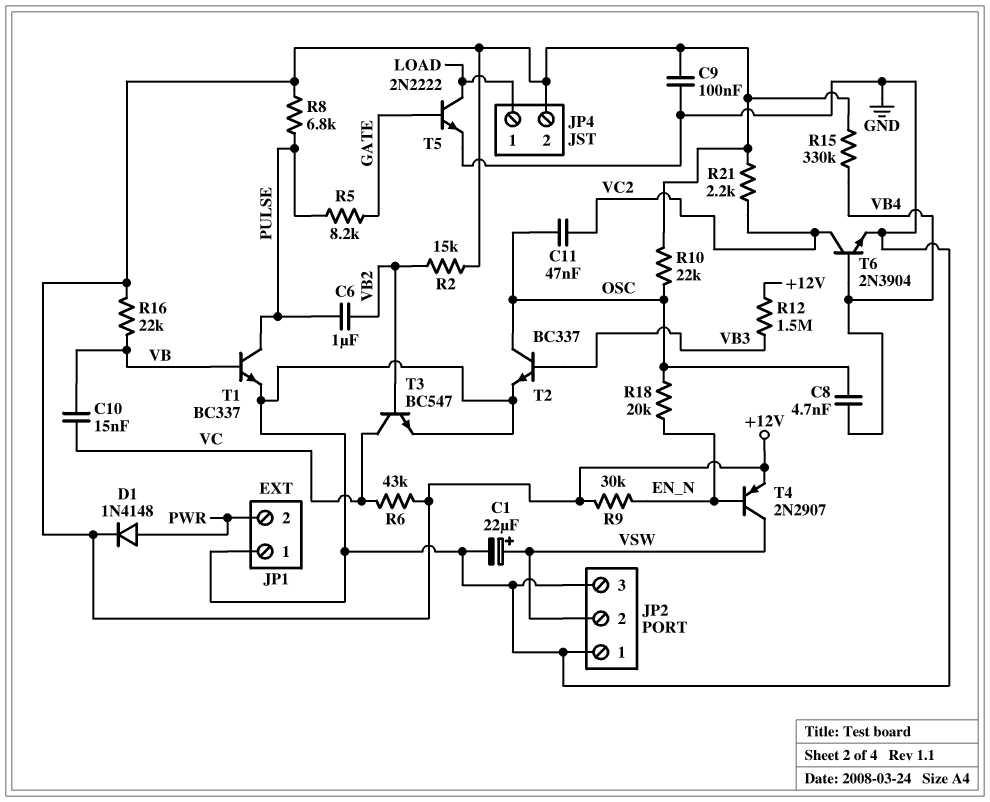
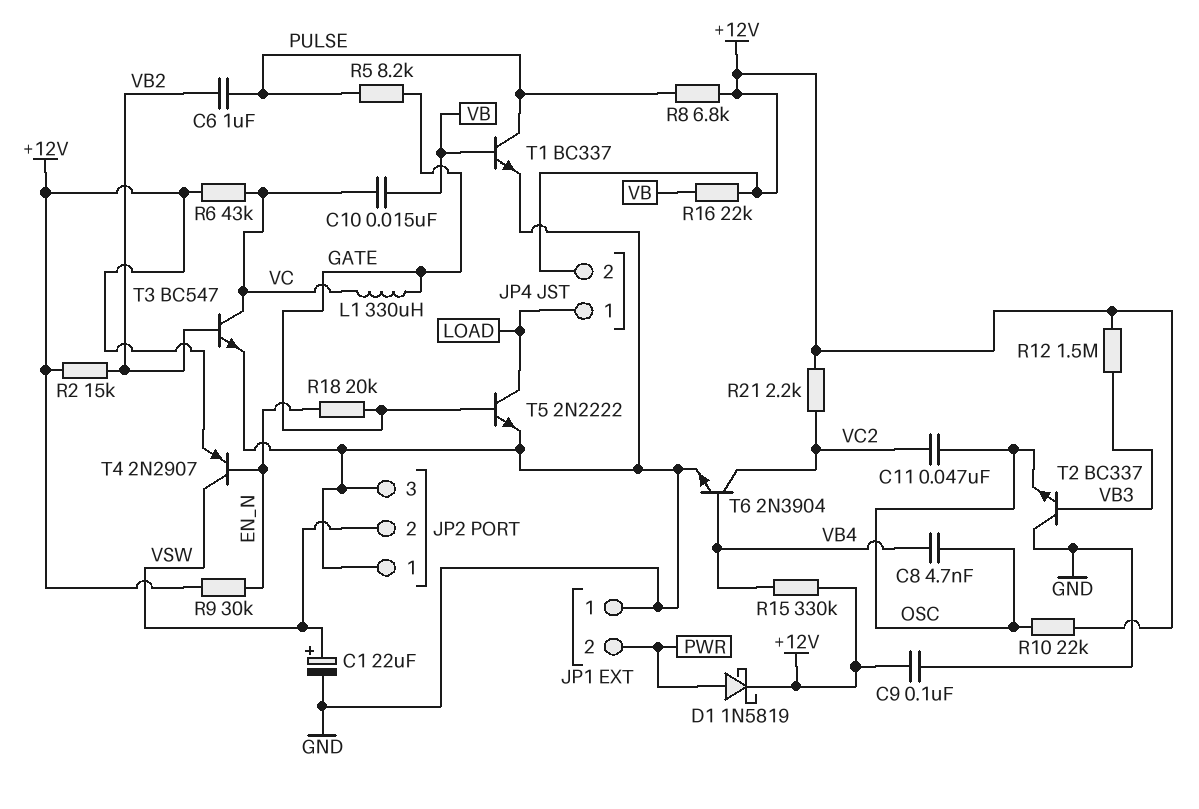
D1: diode 1N4148 (A PWR, K +12V) -> schottky 1N5819 (A PWR, K +12V)
L1: none -> 330uH (GATE, VC)
R18: 20k (EN_N, OSC) -> 20k (EN_N, GATE)
T2: NPN BC337 (B VB3, C OSC, E GND) -> NPN BC337 (B VB3, C GND, E OSC)

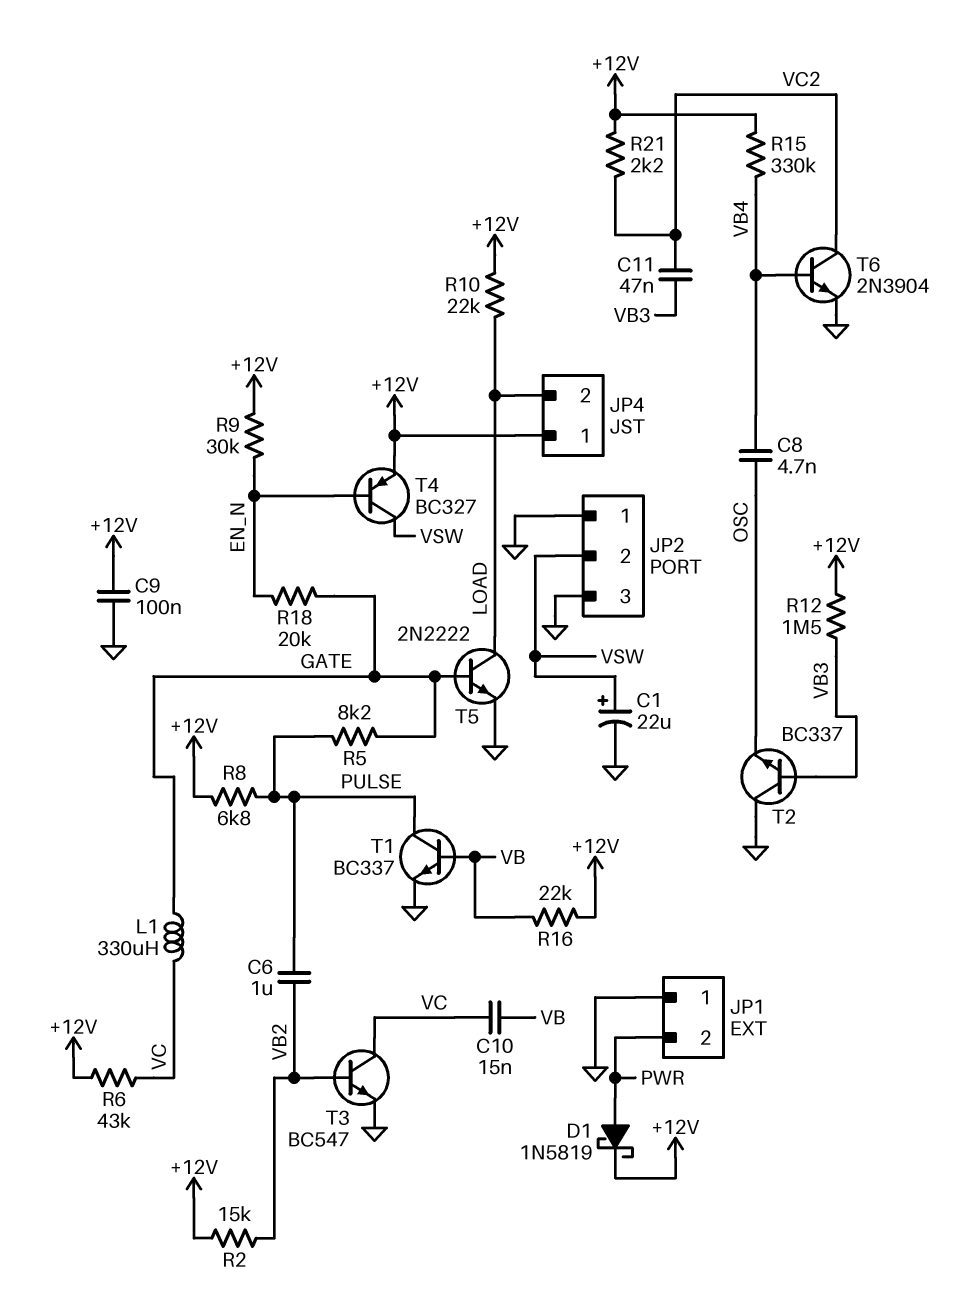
C11: 47nF (OSC, VC2) -> 47nF (VB3, VC2)
JP4 pin 1: LOAD -> +12V
JP4 pin 2: +12V -> LOAD
R10: 22k (+12V, OSC) -> 22k (+12V, LOAD)
T4: PNP 2N2907 (B EN_N, C VSW, E +12V) -> PNP BC327 (B EN_N, C VSW, E +12V)

